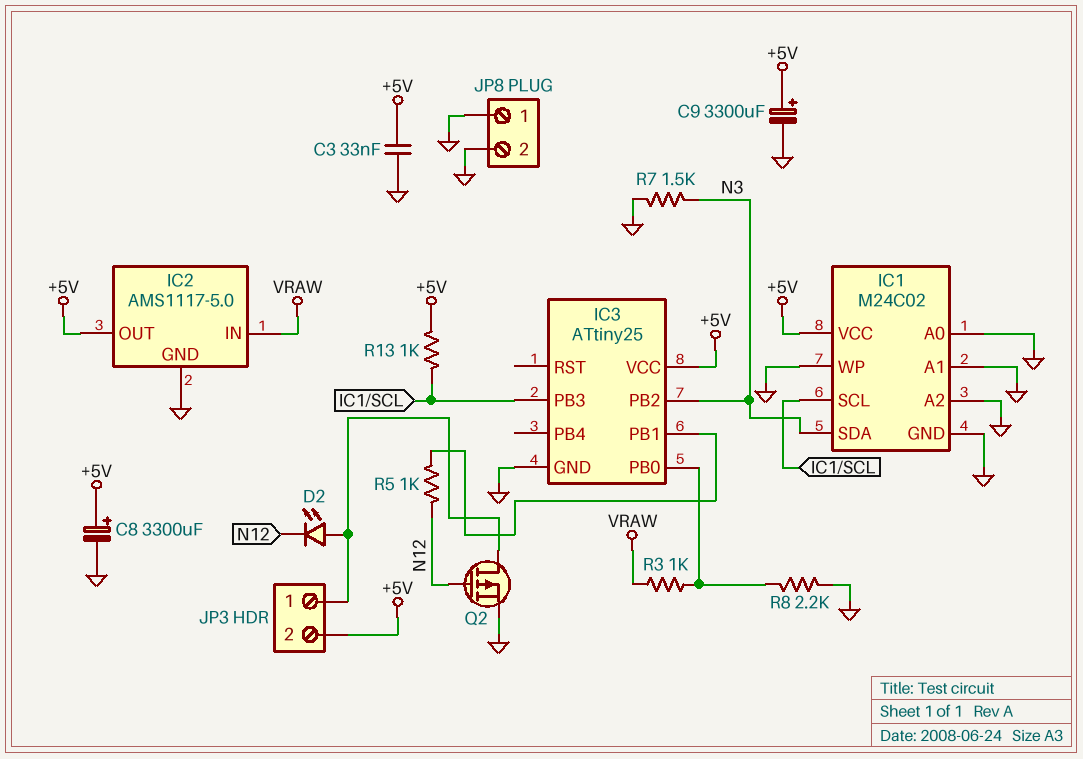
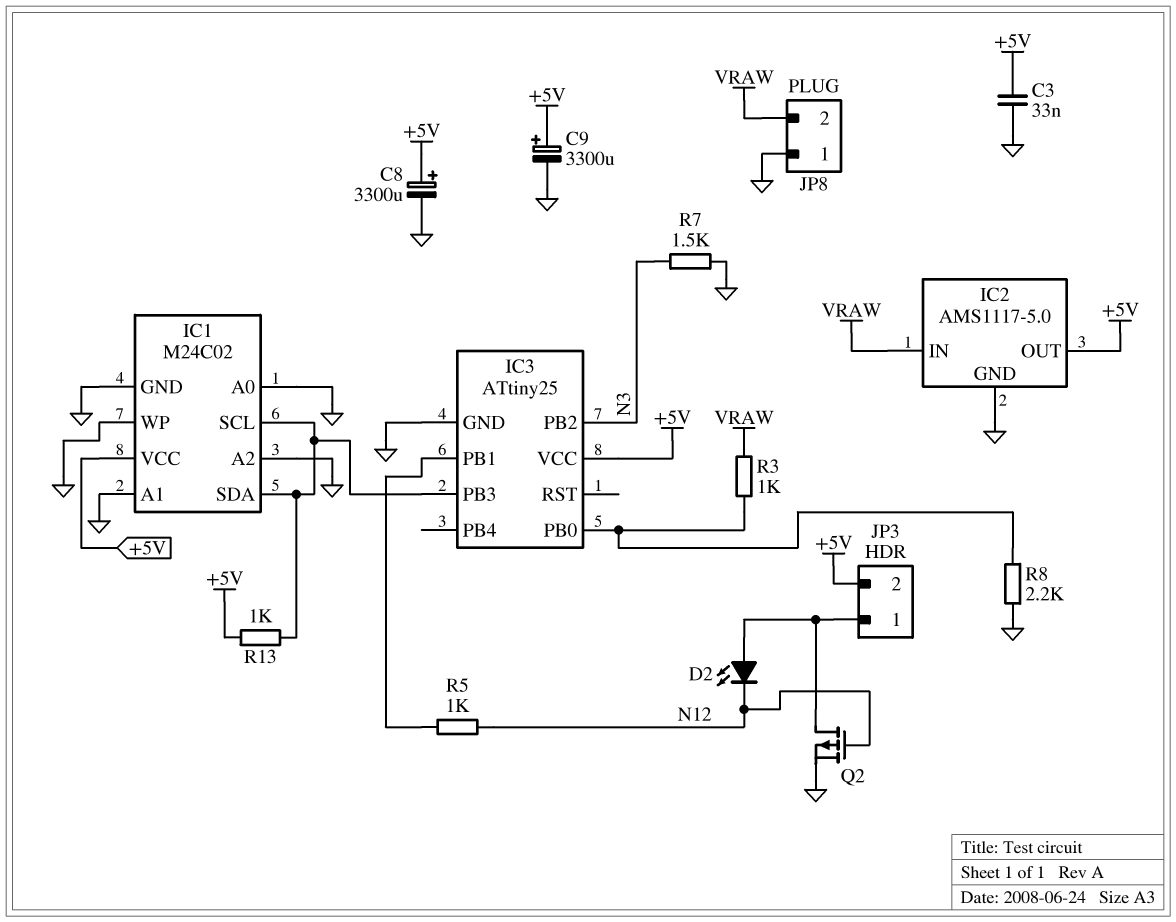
IC1 pin SDA: N3 -> IC1/SCL
JP8 pin 2: GND -> VRAW

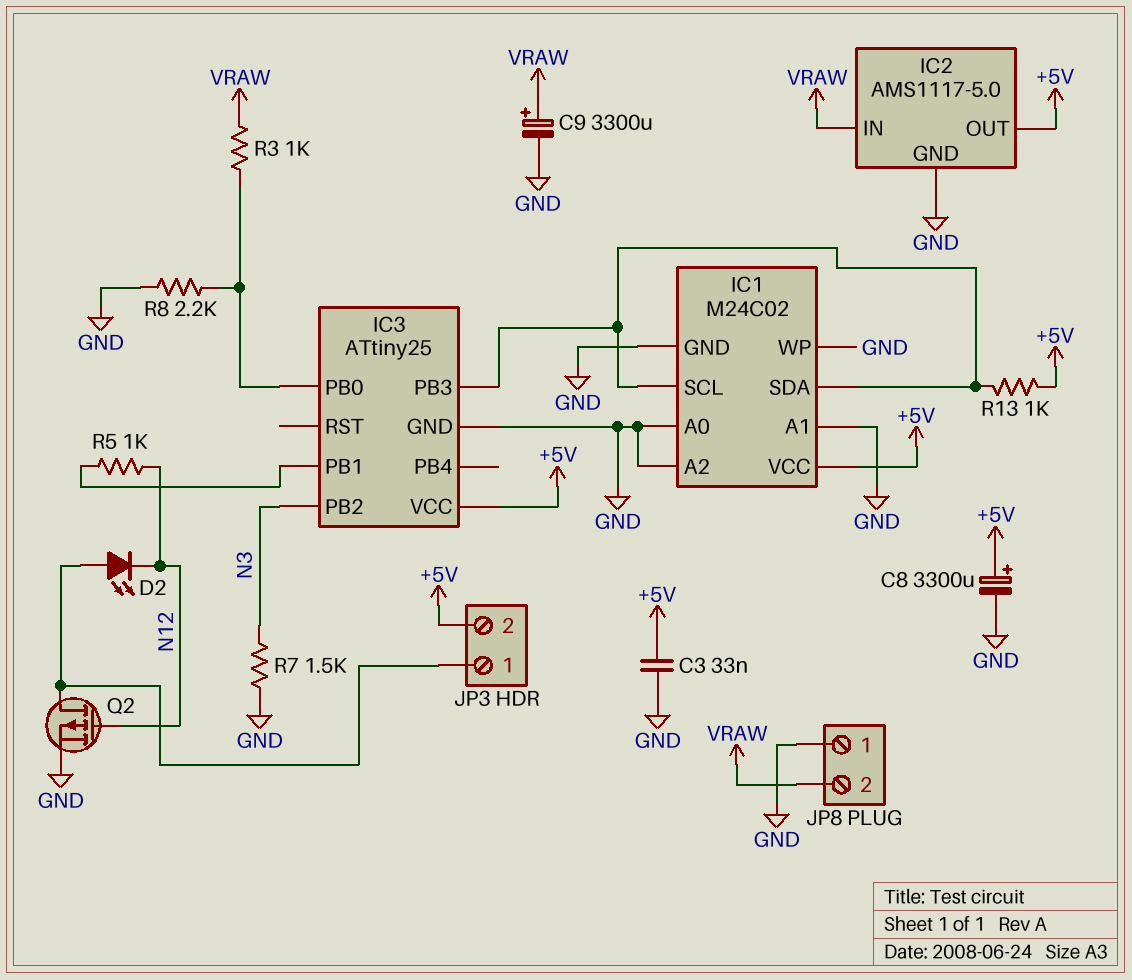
C9: 3300uF (plus +5V, minus GND) -> 3300uF (plus VRAW, minus GND)

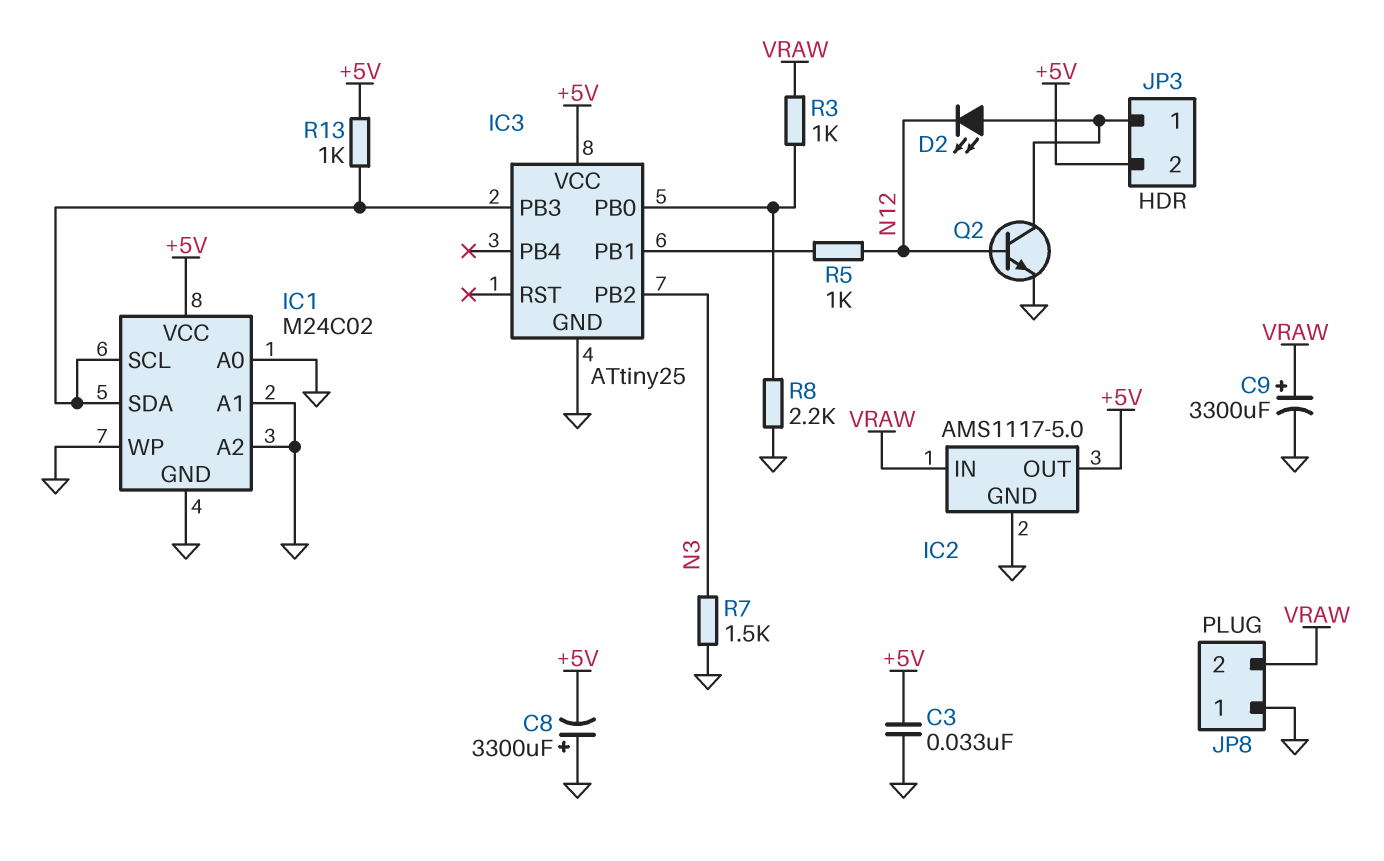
C8: 3300uF (plus +5V, minus GND) -> 3300uF (plus GND, minus +5V)
Q2: PMOS (G N12, D JP3/1, S GND) -> NPN (B N12, C JP3/1, E GND)

